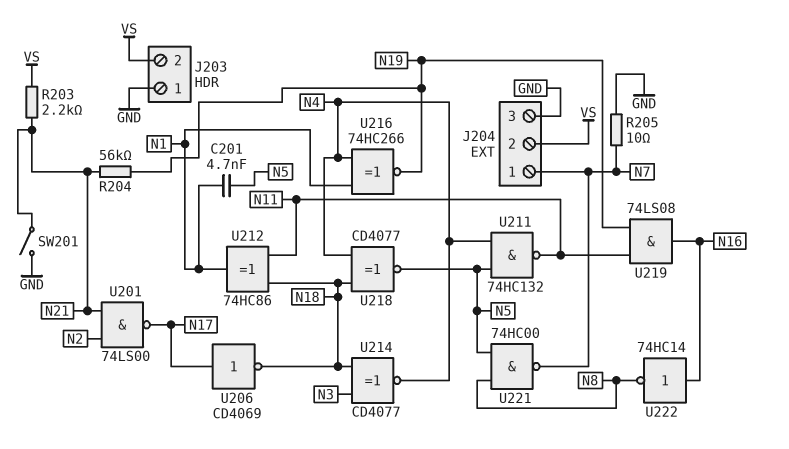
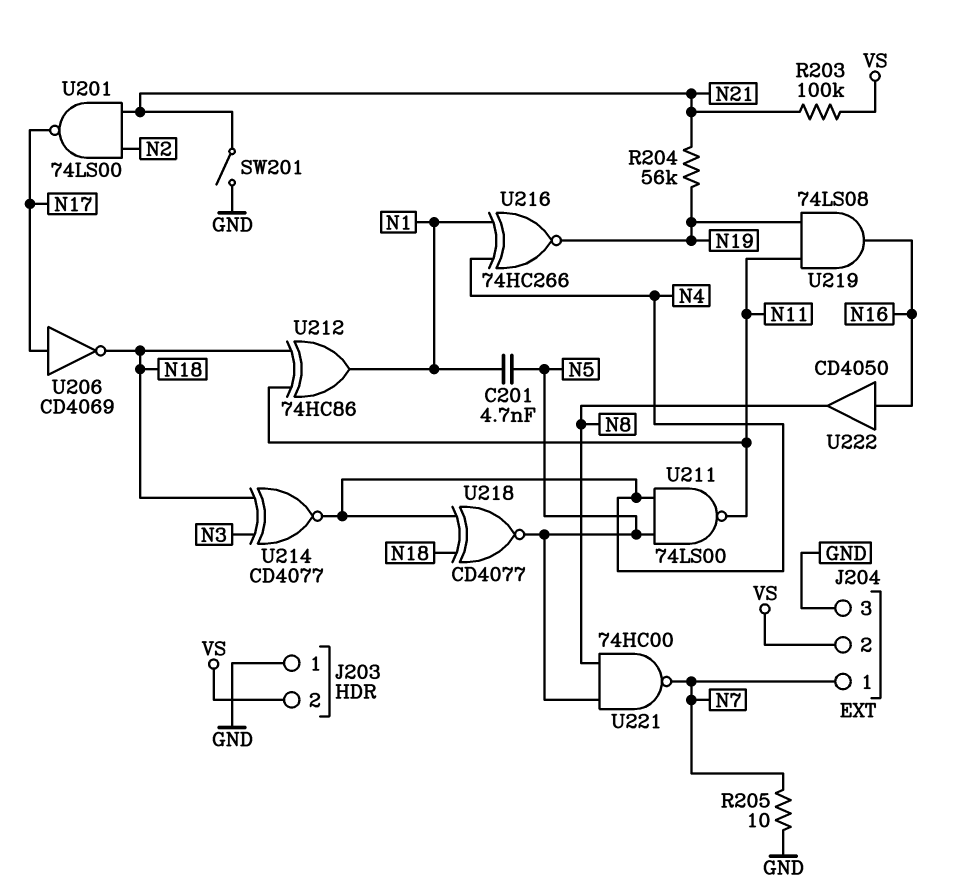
R203: 2.2k (N21, VS) -> 100k (N21, VS)
U211: NAND 74HC132 (in N4, in N5, out N11) -> NAND 74LS00 (in N4, in N5, out N11)
U222: NOT 74HC14 (in N16, out N8) -> buffer CD4050 (in N16, out N8)

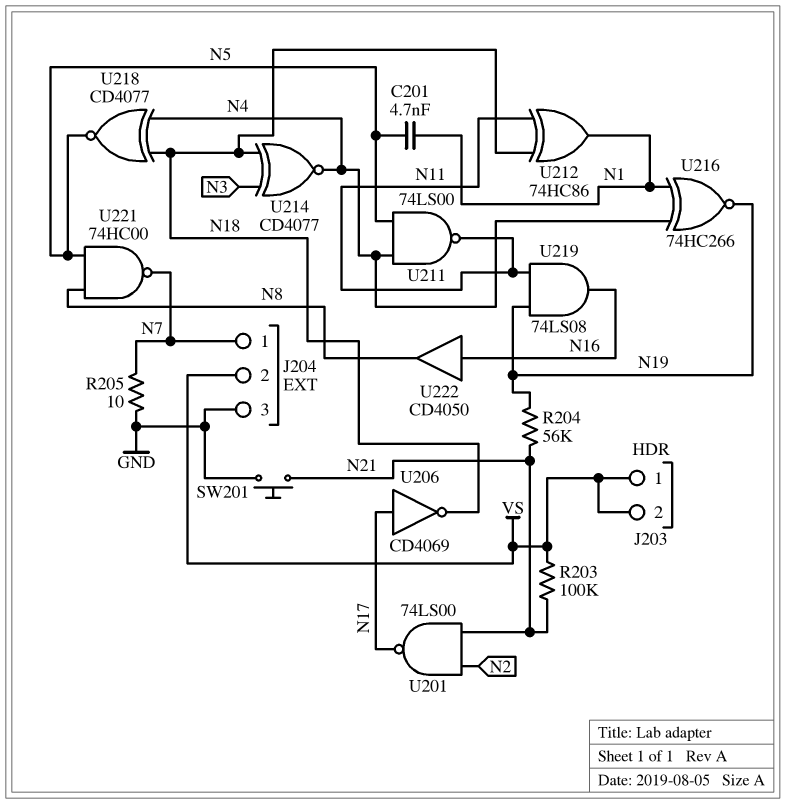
J203 pin 1: GND -> VS
SW201: switch (GND, N21) -> button (GND, N21)

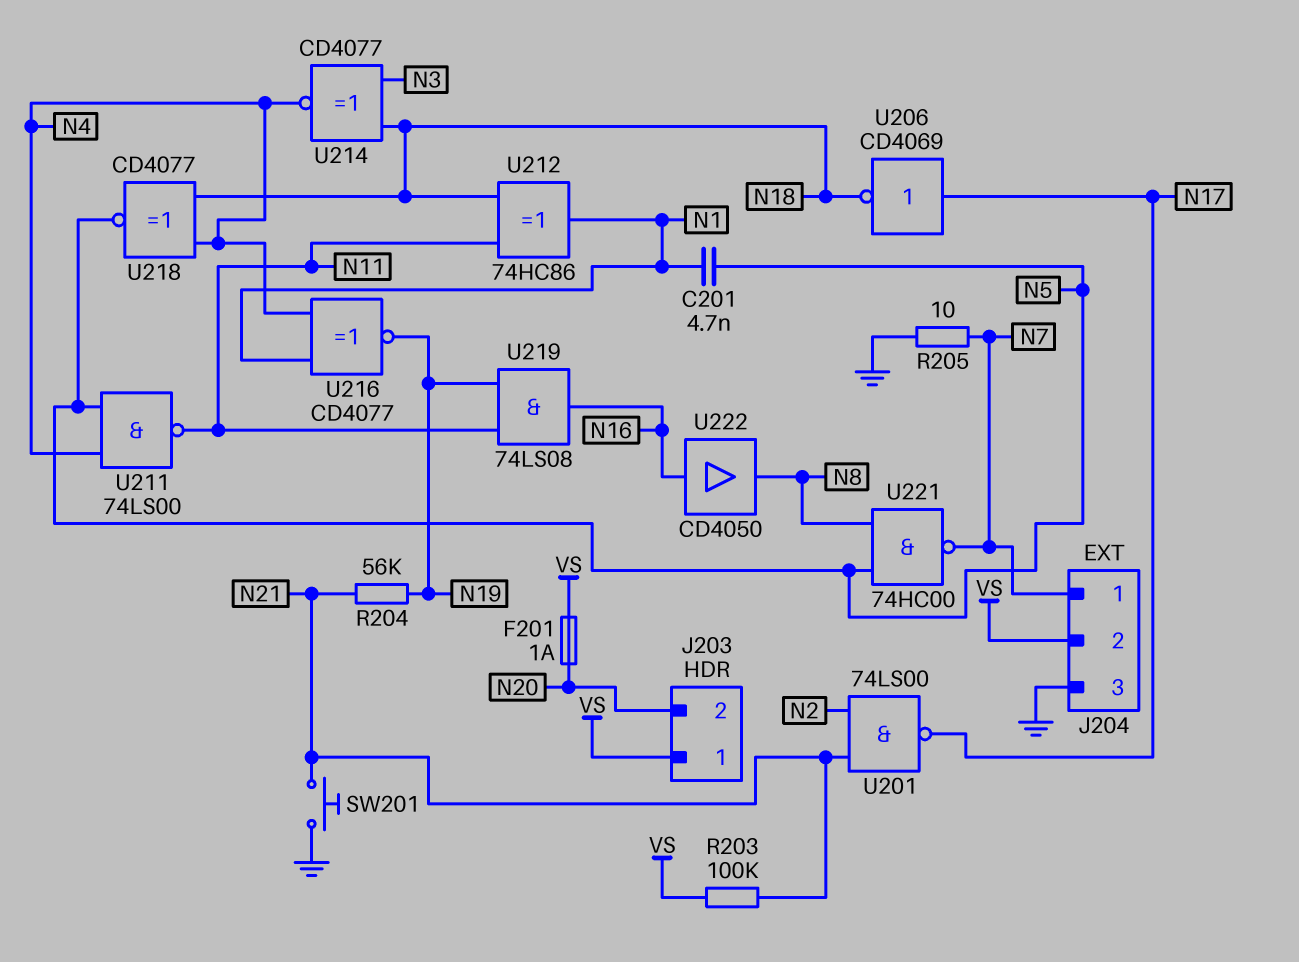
F201: none -> 1A (N20, VS)
J203 pin 2: VS -> N20
U216: XNOR 74HC266 (in N1, in N4, out N19) -> XNOR CD4077 (in N1, in N4, out N19)

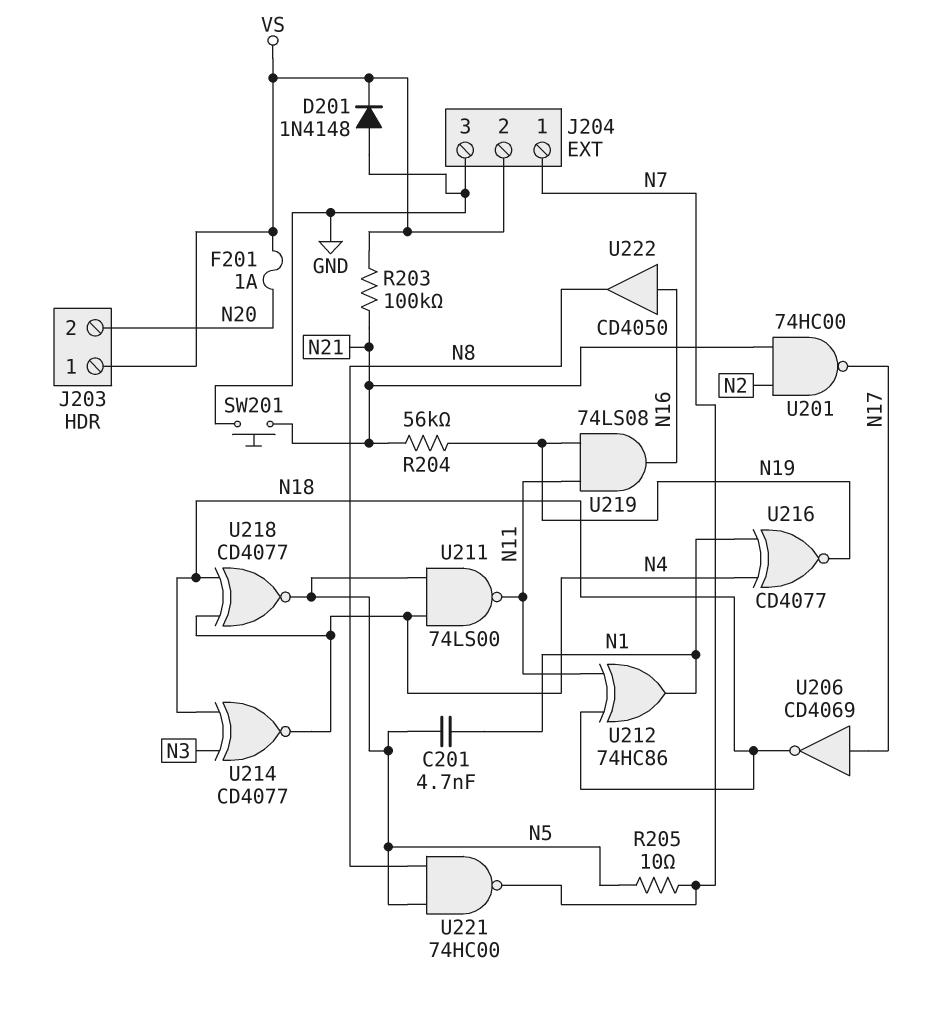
D201: none -> diode 1N4148 (A GND, K VS)
R205: 10 (GND, N7) -> 10 (N5, N7)
U201: NAND 74LS00 (in N2, in N21, out N17) -> NAND 74HC00 (in N2, in N21, out N17)

